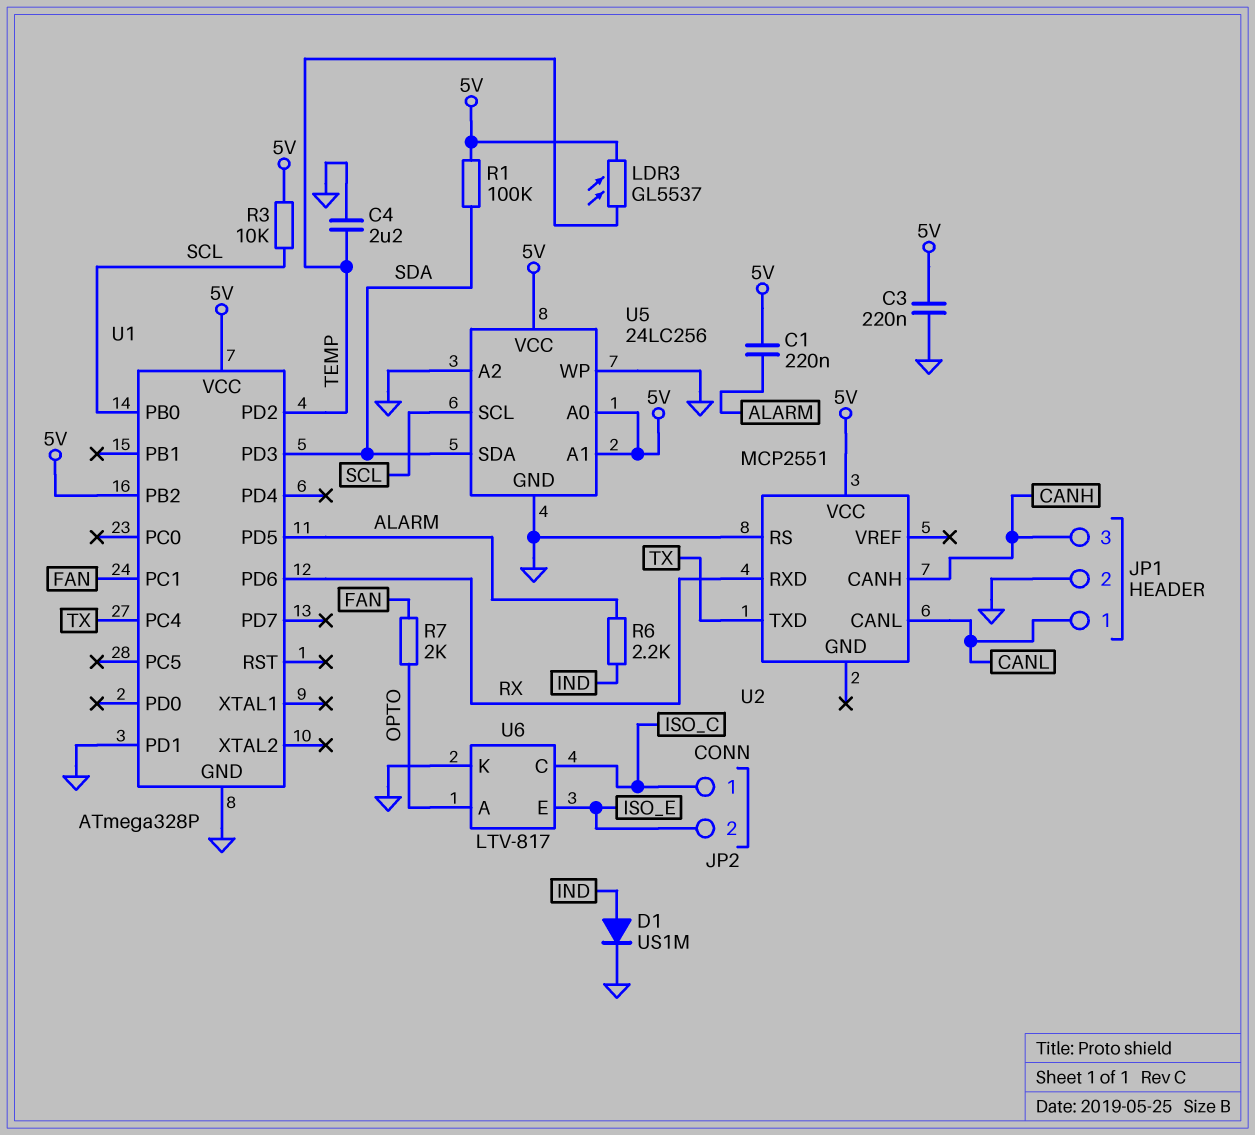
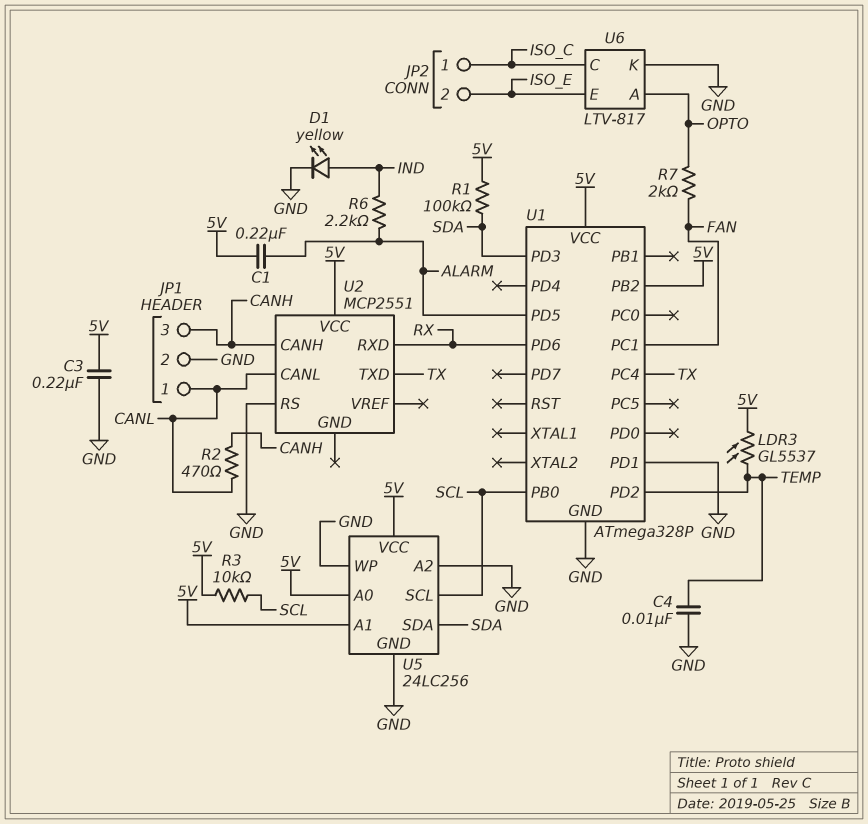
C4: 2.2uF (GND, TEMP) -> 10nF (GND, TEMP)
D1: diode US1M (A IND, K GND) -> LED yellow (A IND, K GND)
R2: none -> 470 (CANH, CANL)

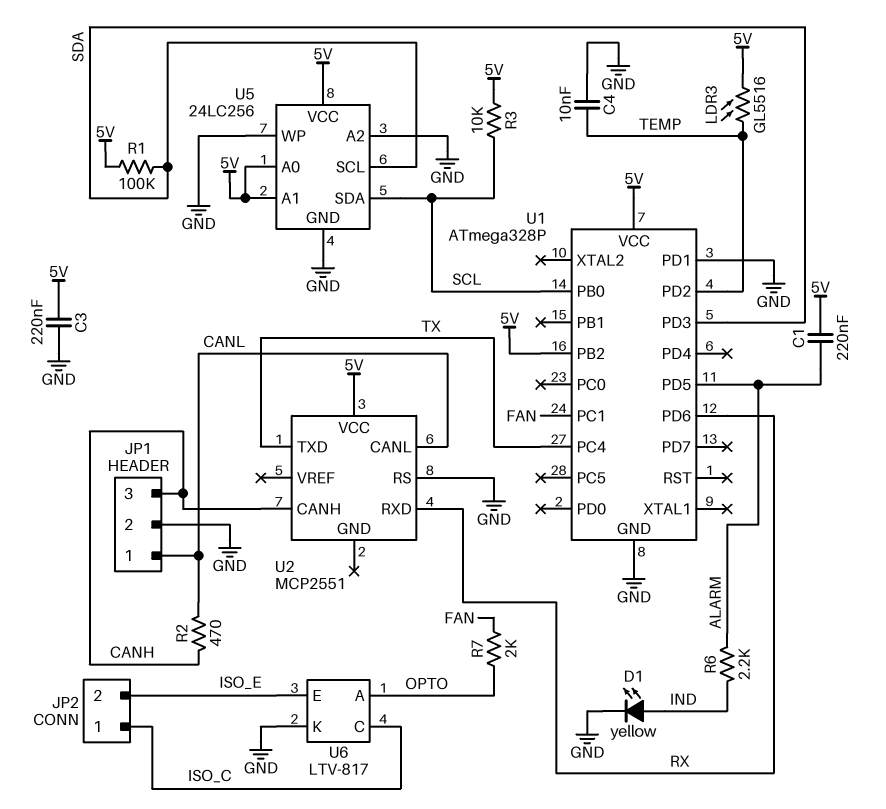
LDR3: GL5537 (5V, TEMP) -> GL5516 (5V, TEMP)
U5 pin SCL: SCL -> SDA
U5 pin SDA: SDA -> SCL

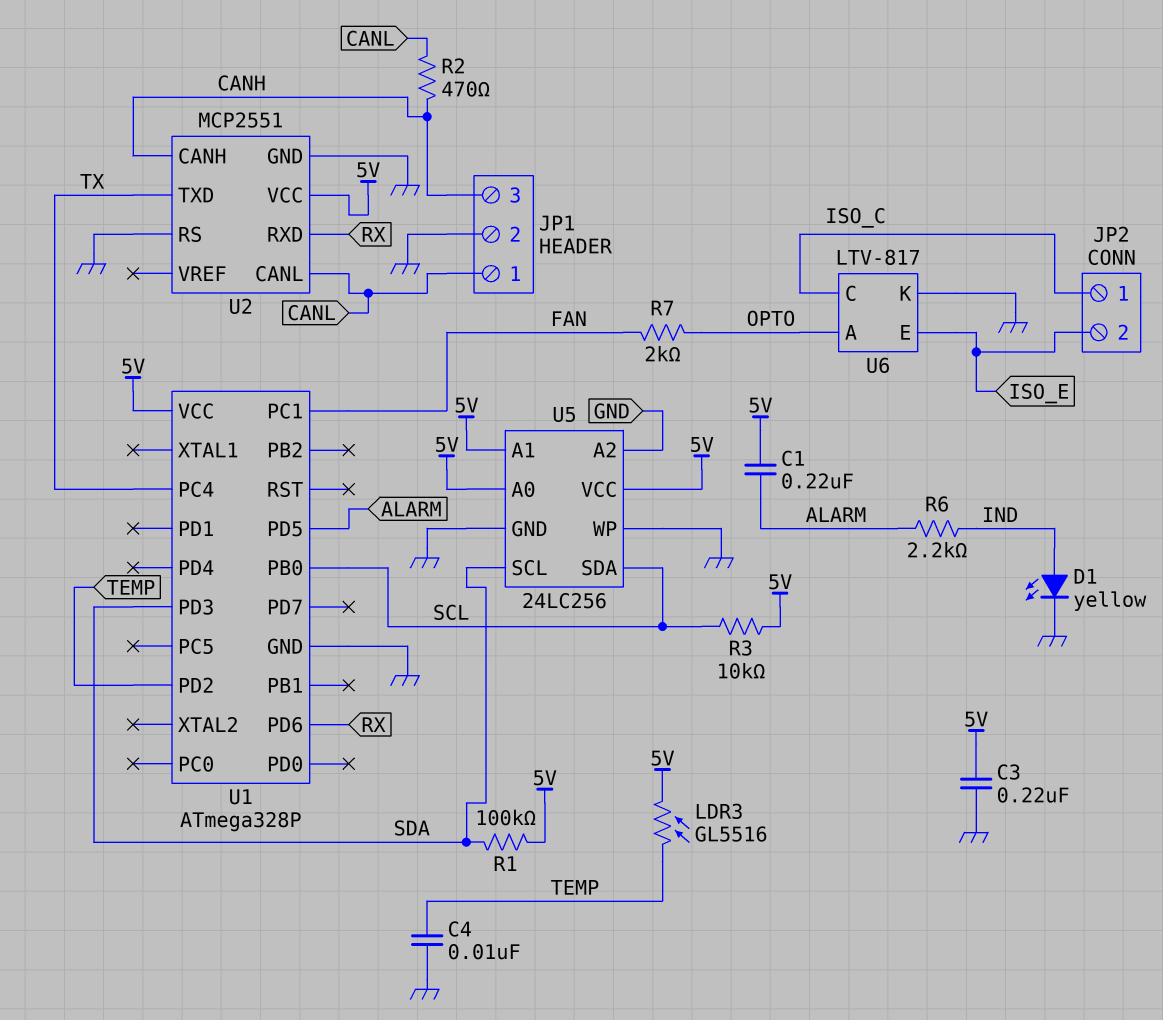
U1 pin PB2: 5V -> none
U1 pin PD1: GND -> none
U2 pin GND: none -> GND

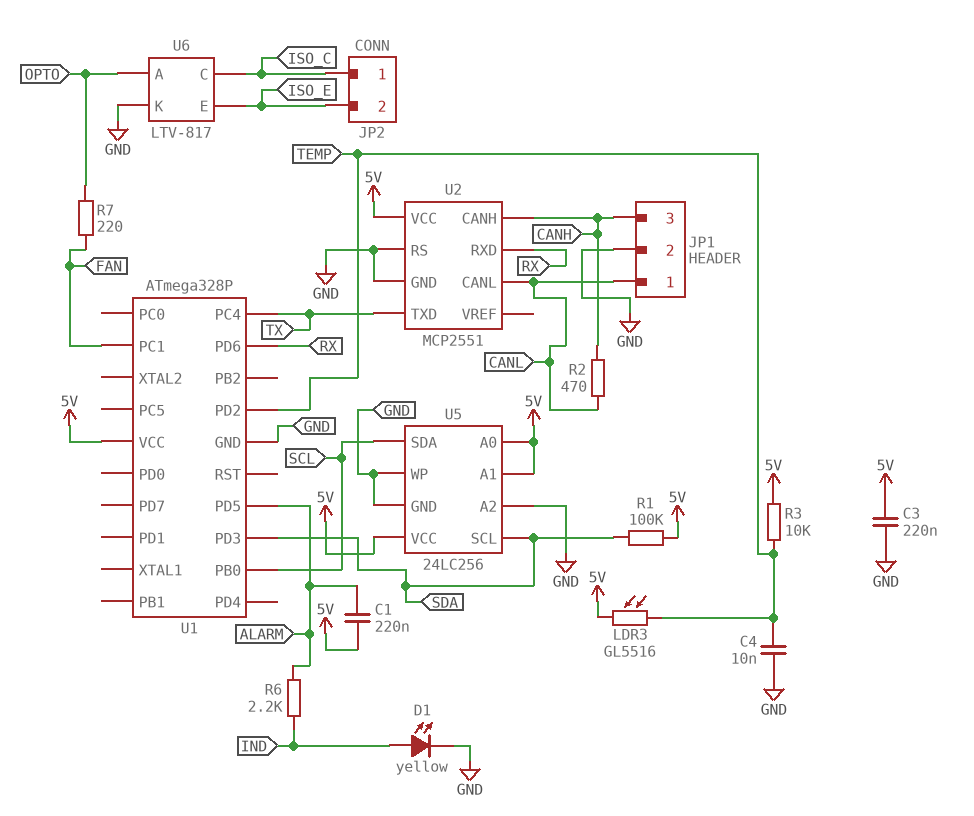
R3: 10k (5V, SCL) -> 10k (5V, TEMP)
R7: 2k (FAN, OPTO) -> 220 (FAN, OPTO)

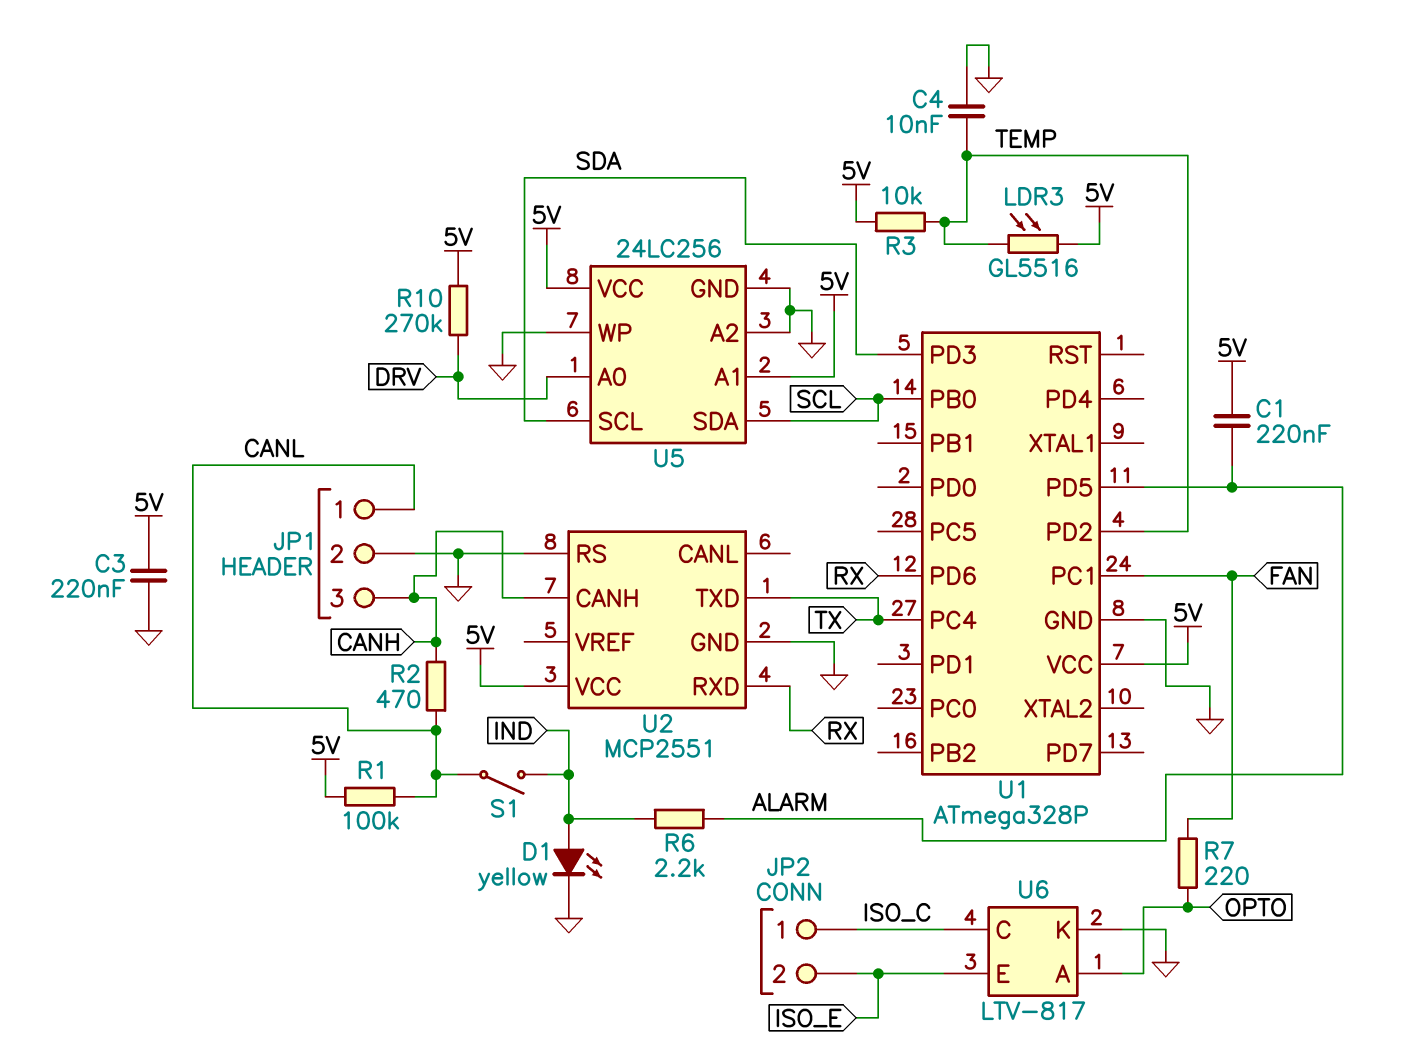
R1: 100k (5V, SDA) -> 100k (5V, CANL)
R10: none -> 270k (5V, DRV)
S1: none -> switch (CANL, IND)
U2 pin CANL: CANL -> none
U5 pin A0: 5V -> DRV

